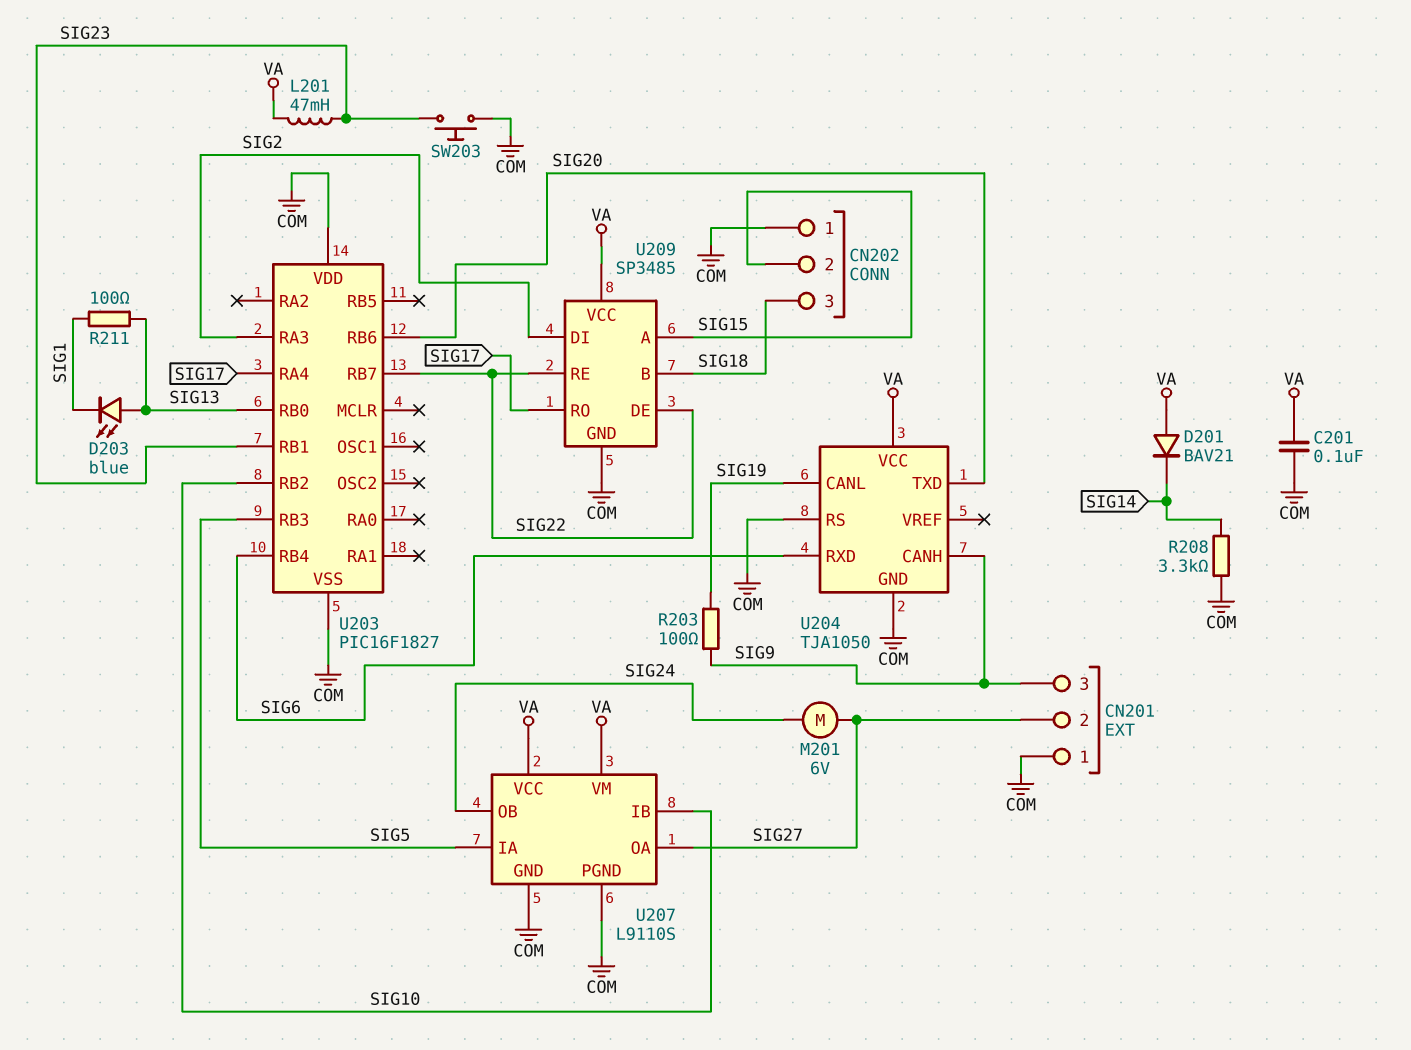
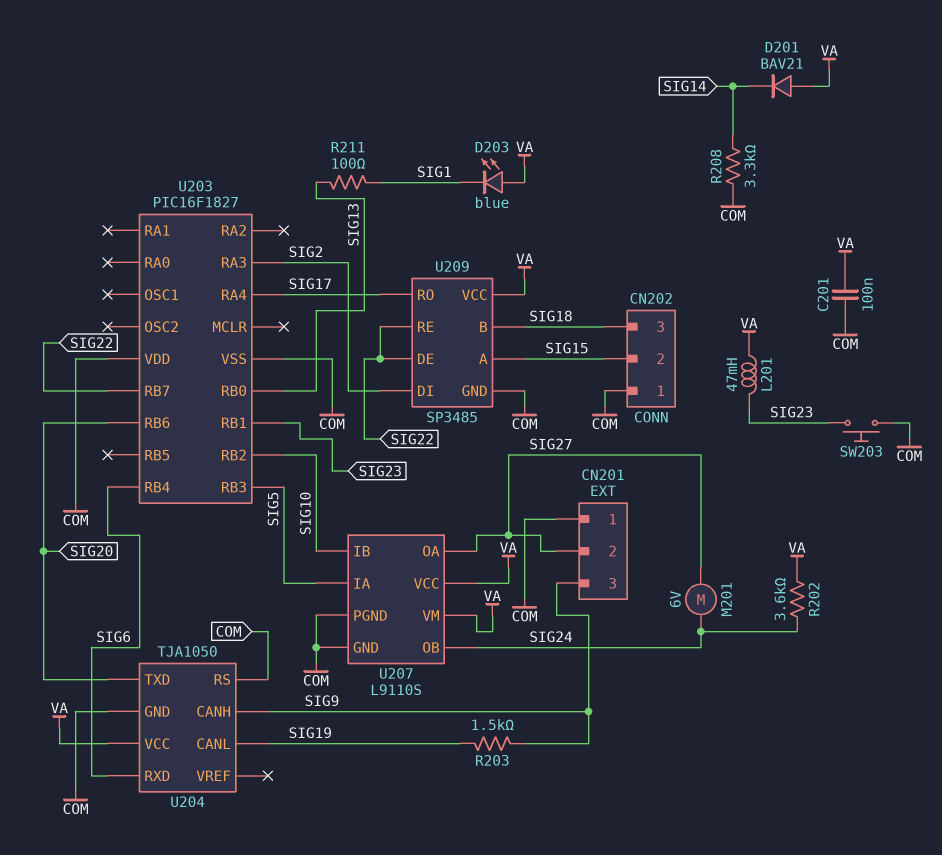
D203: LED blue (A SIG13, K SIG1) -> LED blue (A VA, K SIG1)
R202: none -> 3.6k (SIG24, VA)
R203: 100 (SIG9, SIG19) -> 1.5k (SIG9, SIG19)

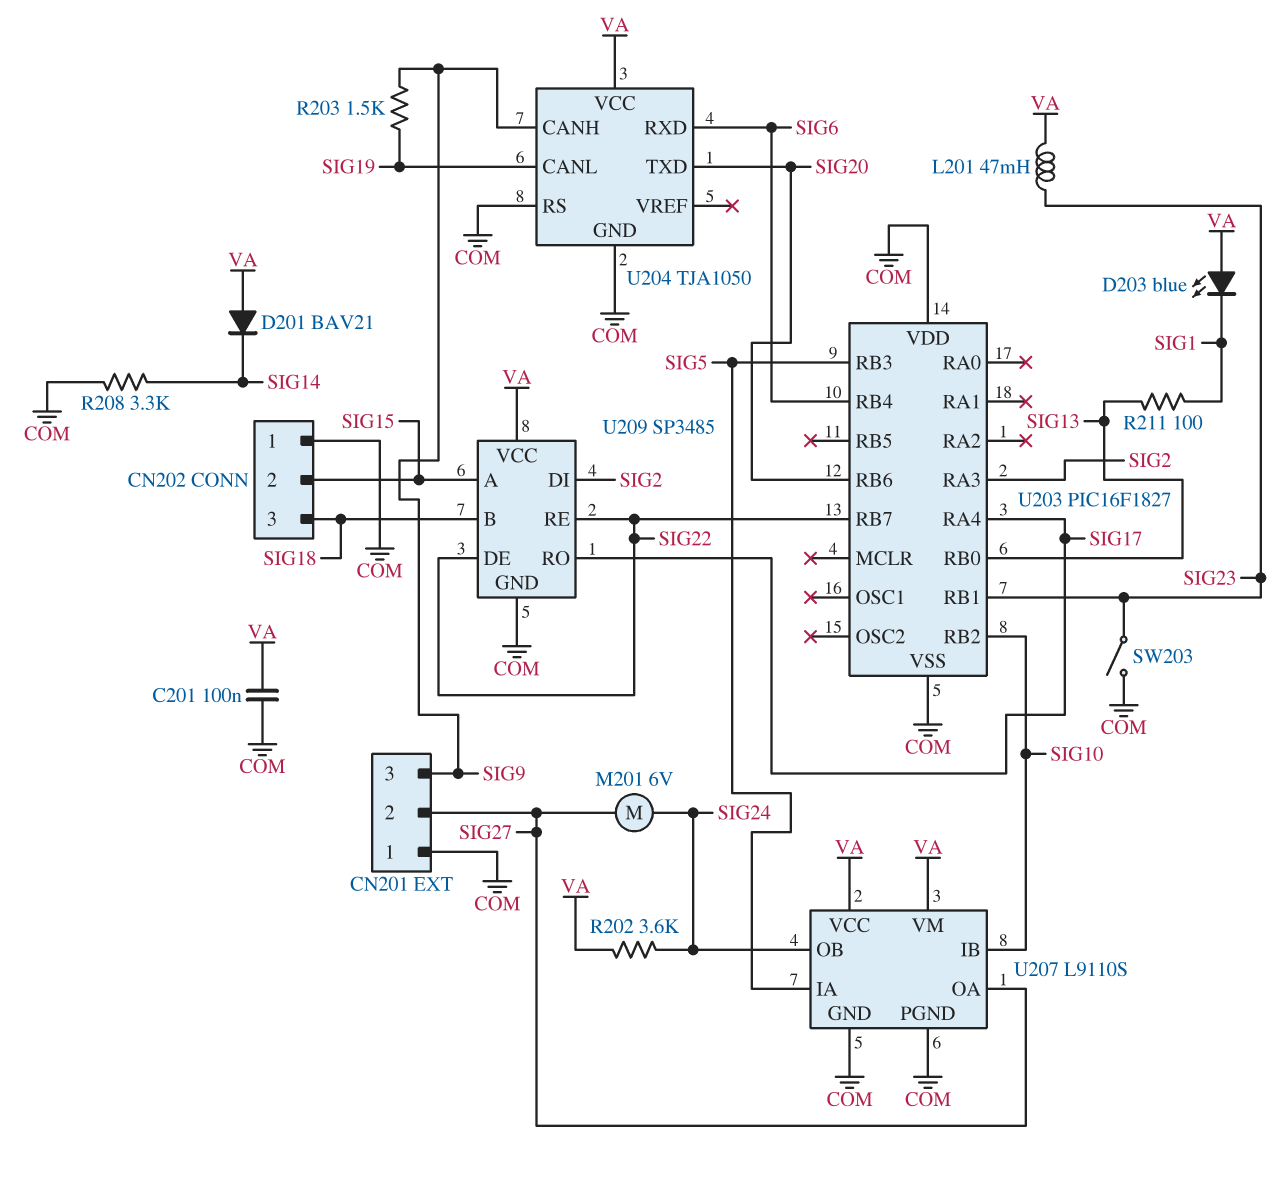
SW203: button (COM, SIG23) -> switch (COM, SIG23)

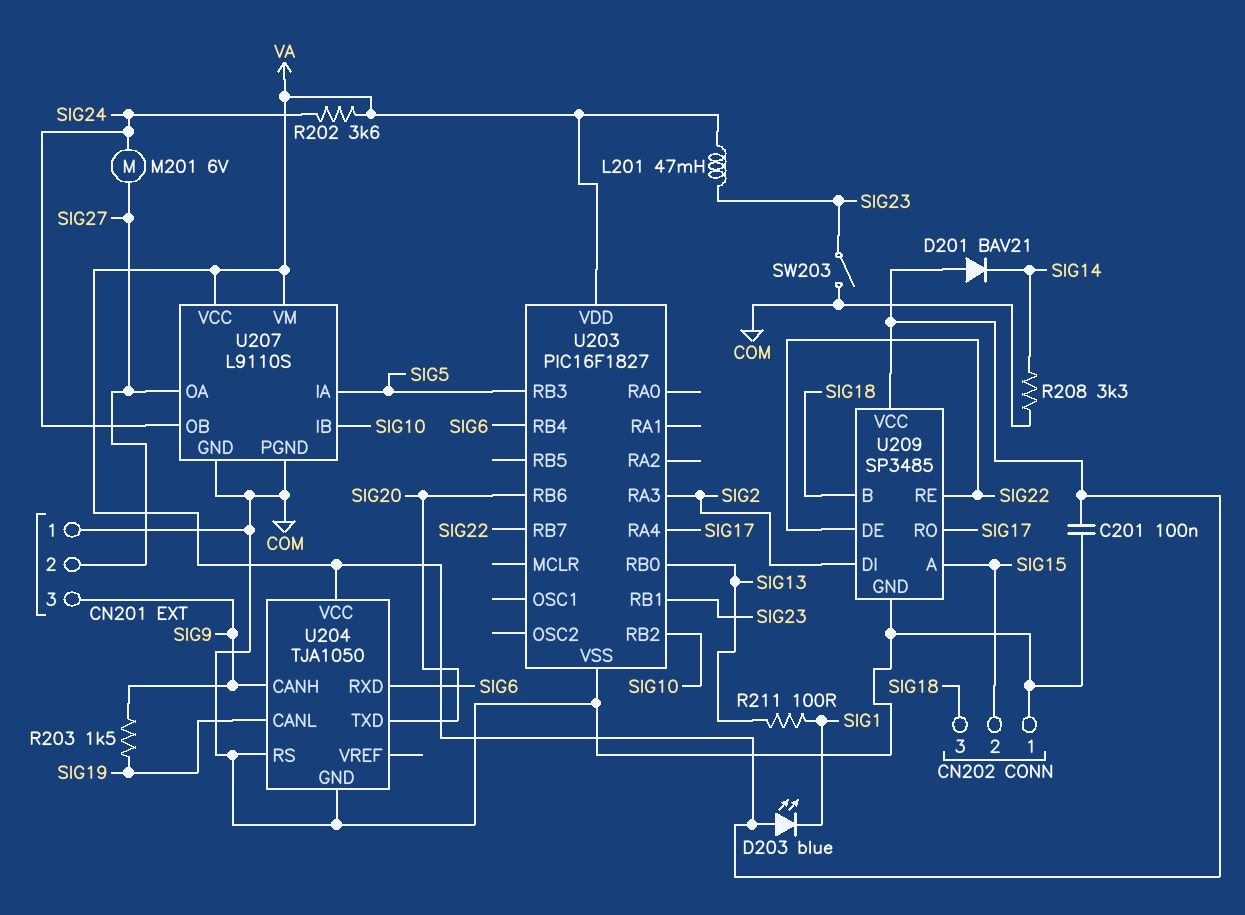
U203 pin VDD: COM -> VA

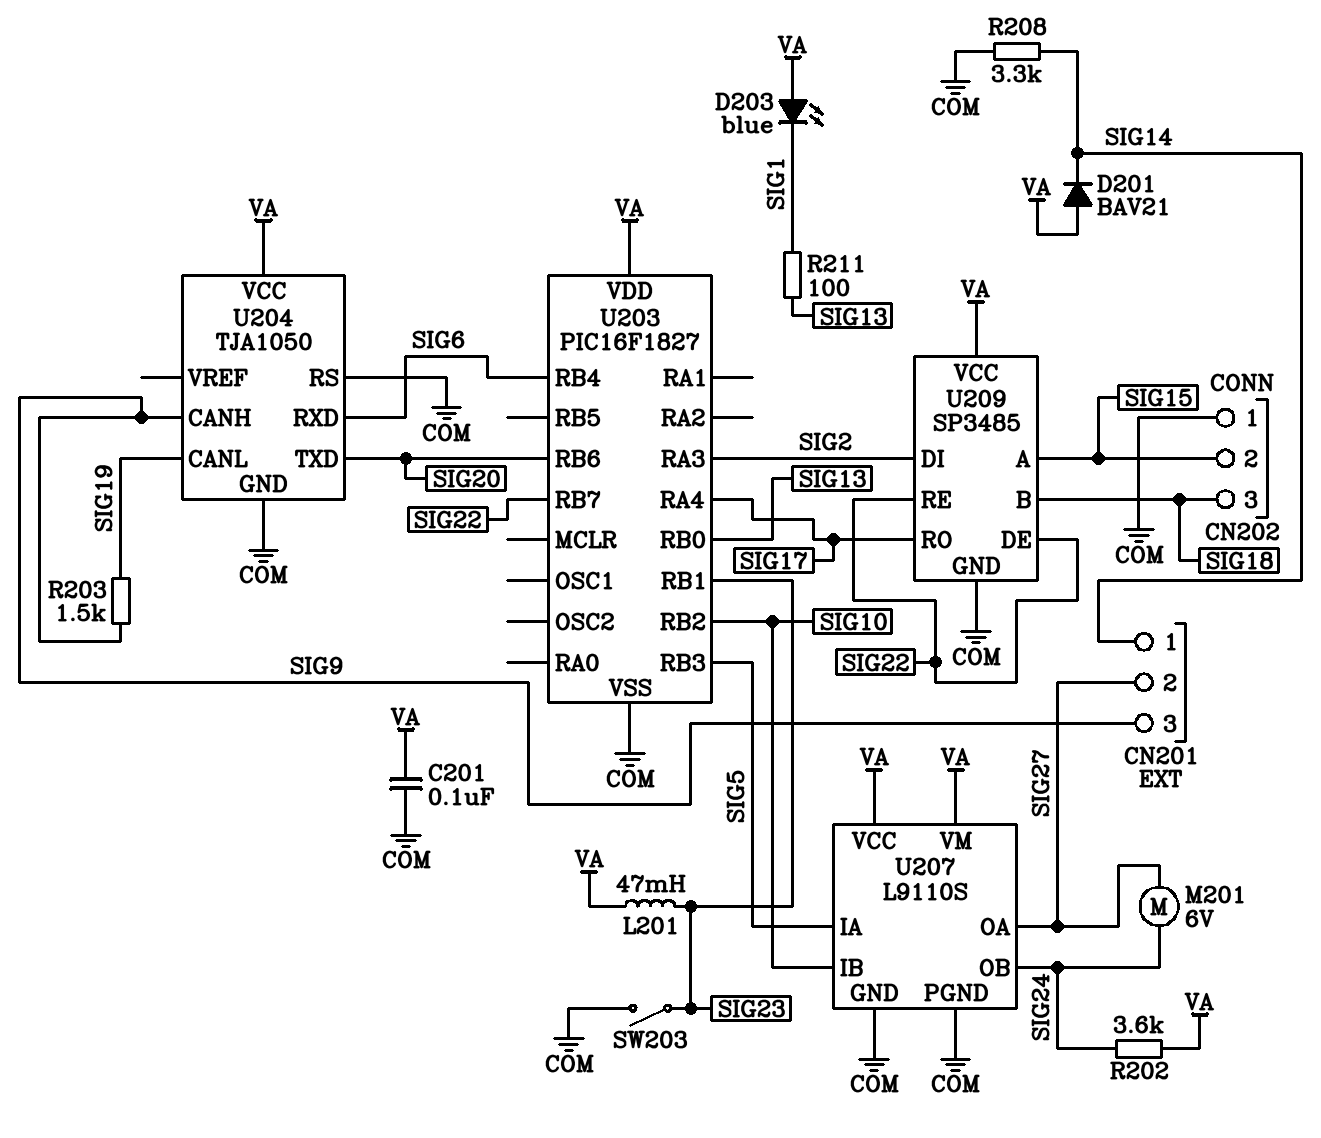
CN201 pin 1: COM -> SIG14

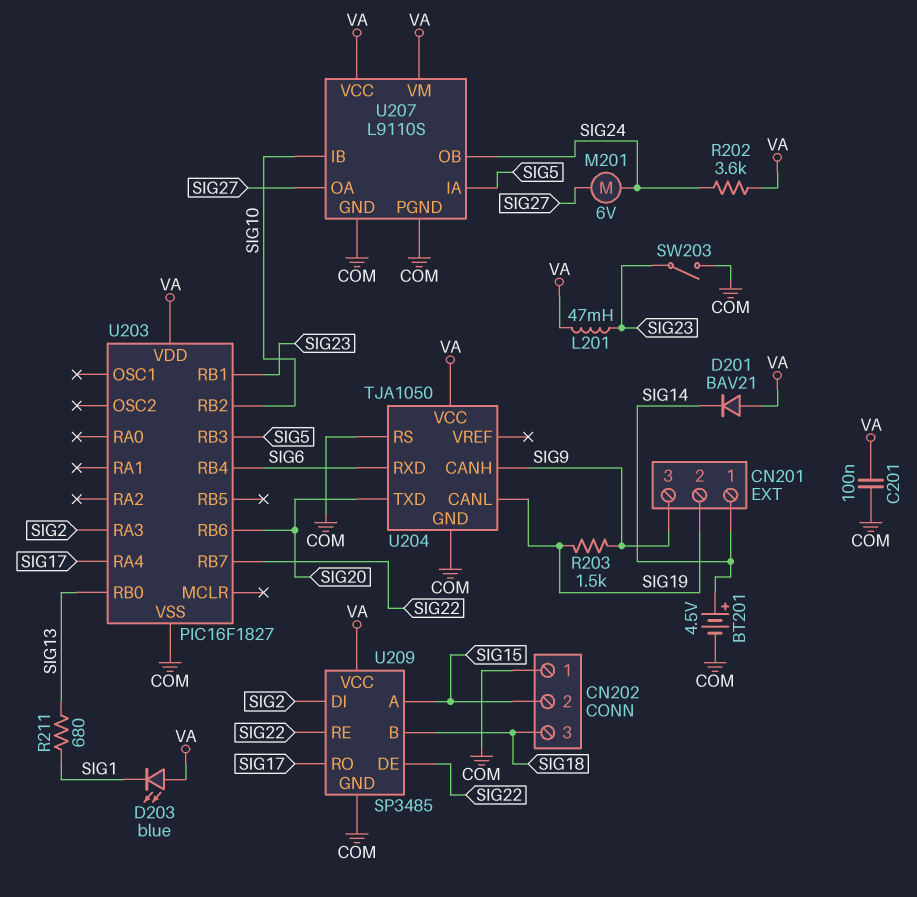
BT201: none -> 4.5V (plus SIG14, minus COM)
CN201 pin 2: SIG27 -> SIG19
R208: 3.3k (COM, SIG14) -> none
R211: 100 (SIG1, SIG13) -> 680 (SIG1, SIG13)

